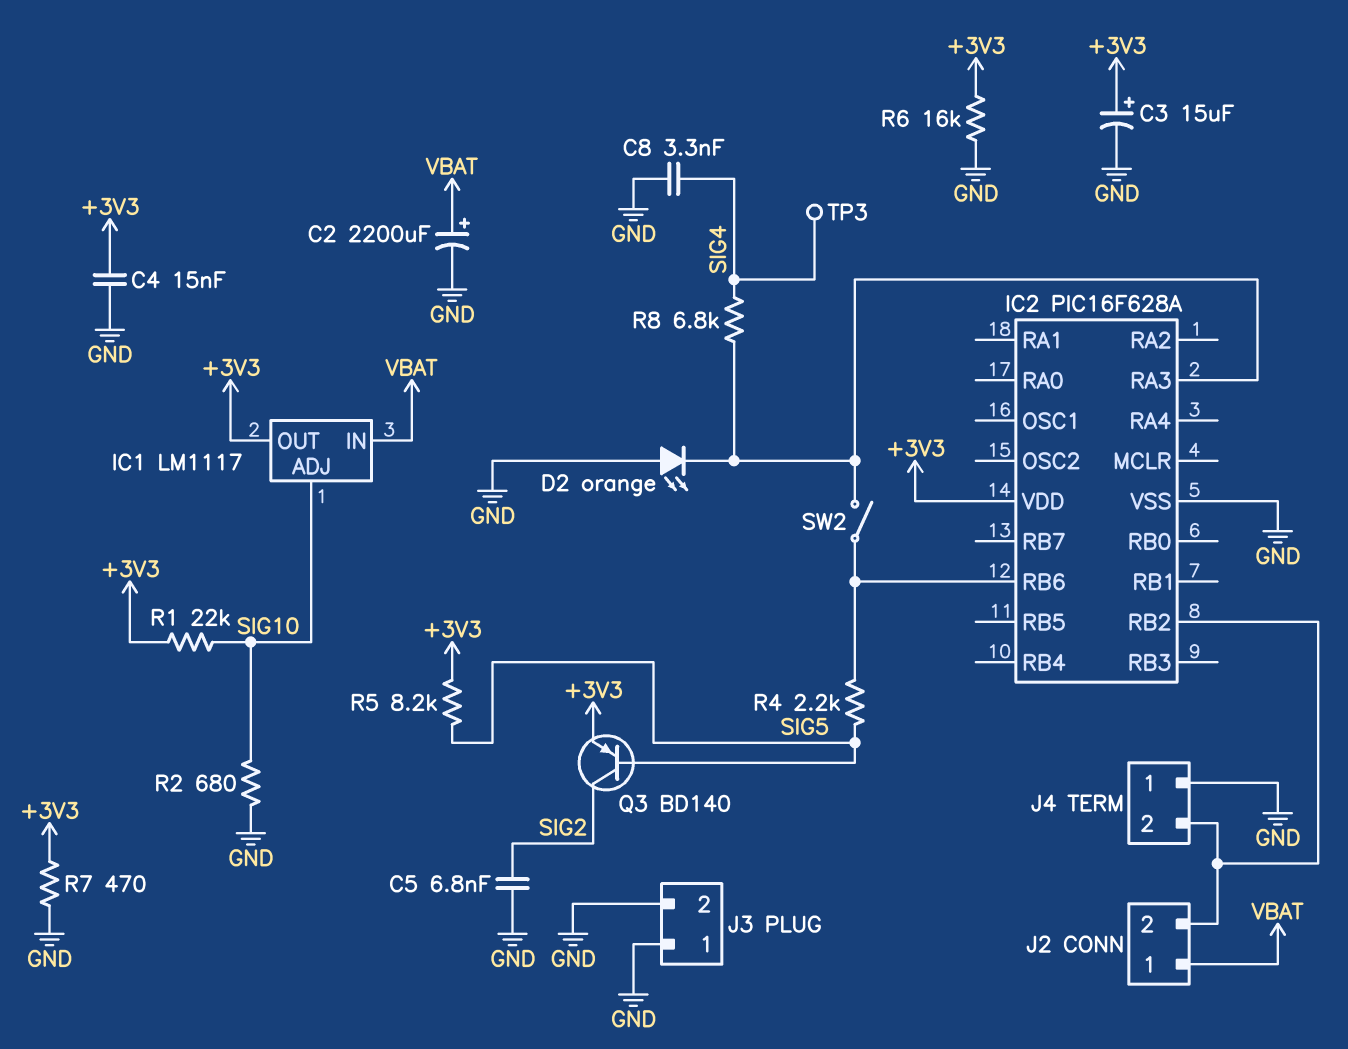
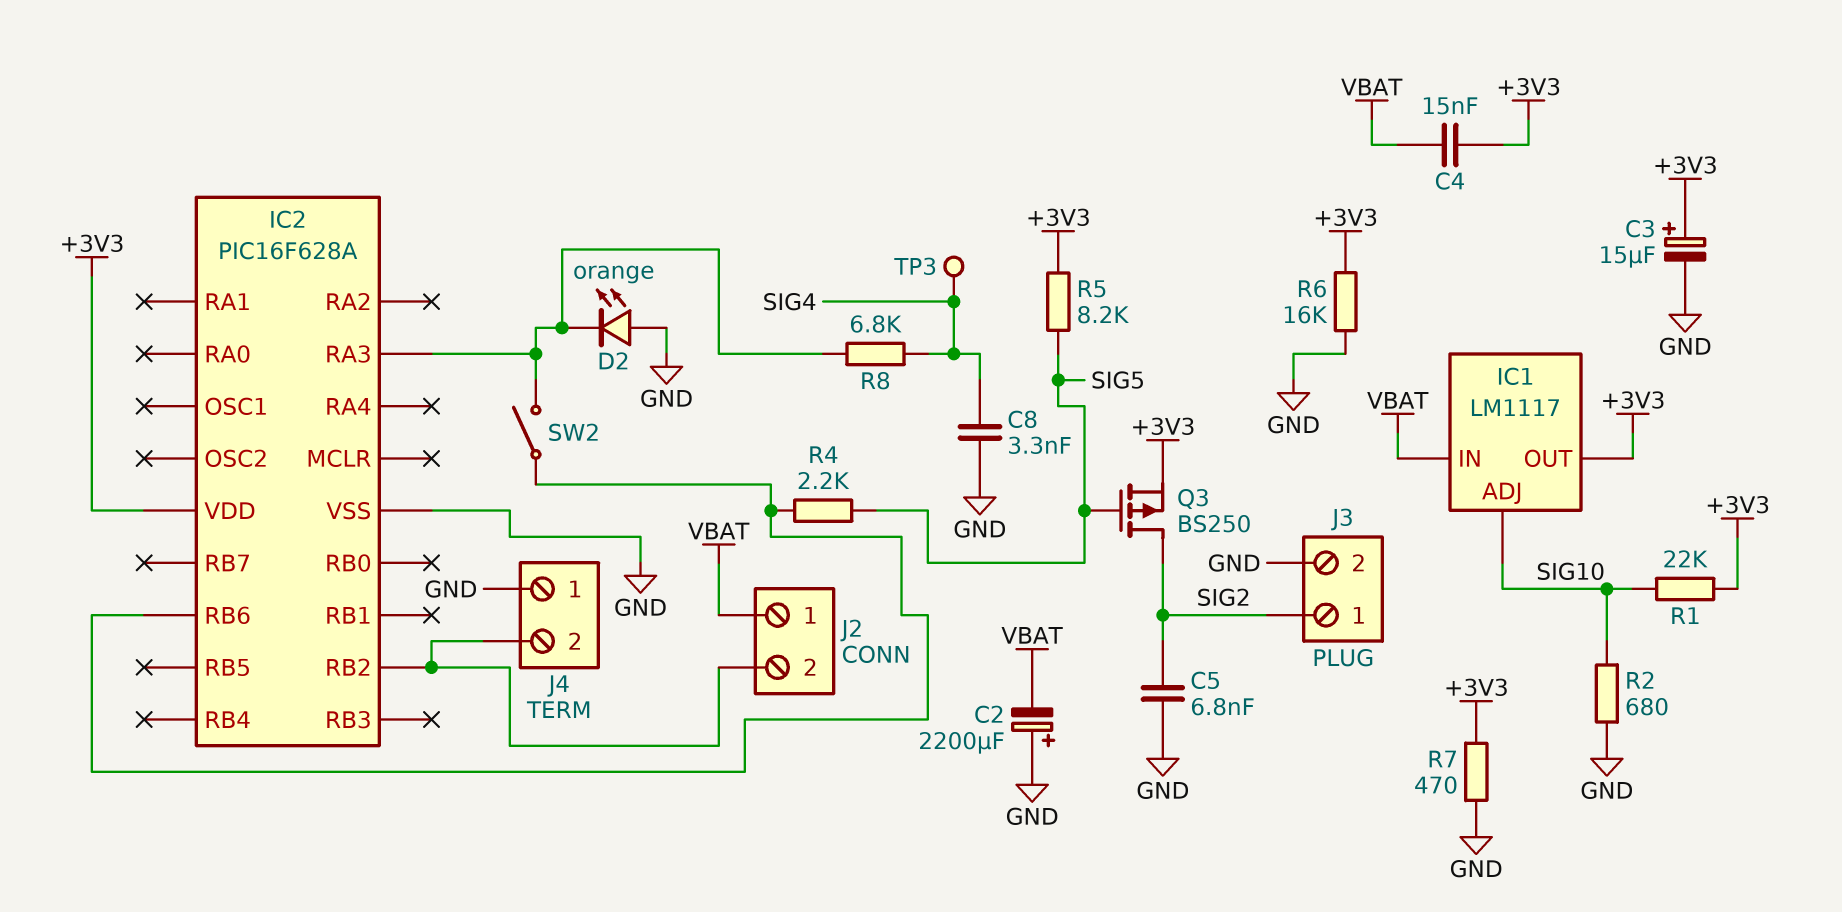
C2: 2200uF (plus VBAT, minus GND) -> 2200uF (plus GND, minus VBAT)
C4: 15nF (+3V3, GND) -> 15nF (+3V3, VBAT)
J3 pin 1: GND -> SIG2
Q3: PNP BD140 (B SIG5, C SIG2, E +3V3) -> PMOS BS250 (G SIG5, D SIG2, S +3V3)

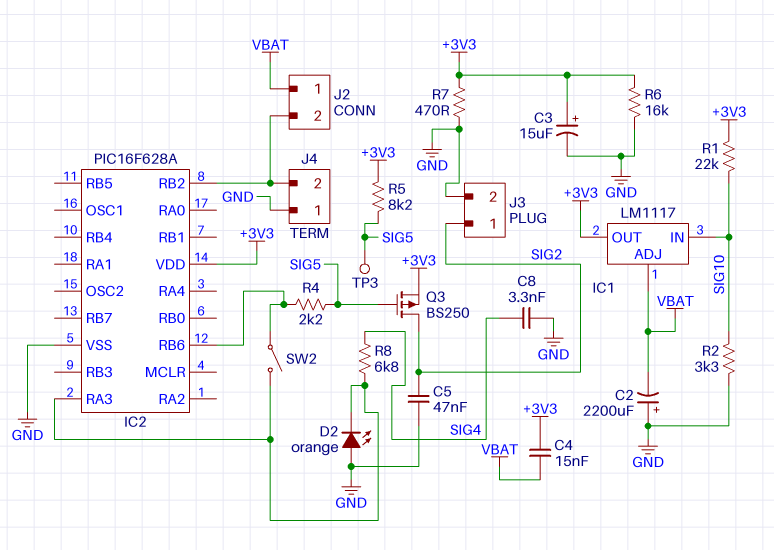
C5: 6.8nF (GND, SIG2) -> 47nF (GND, SIG2)
IC1 pin ADJ: SIG10 -> VBAT
IC1 pin IN: VBAT -> SIG10
R2: 680 (GND, SIG10) -> 3.3k (GND, SIG10)
TP3: test point (SIG4) -> test point (SIG5)

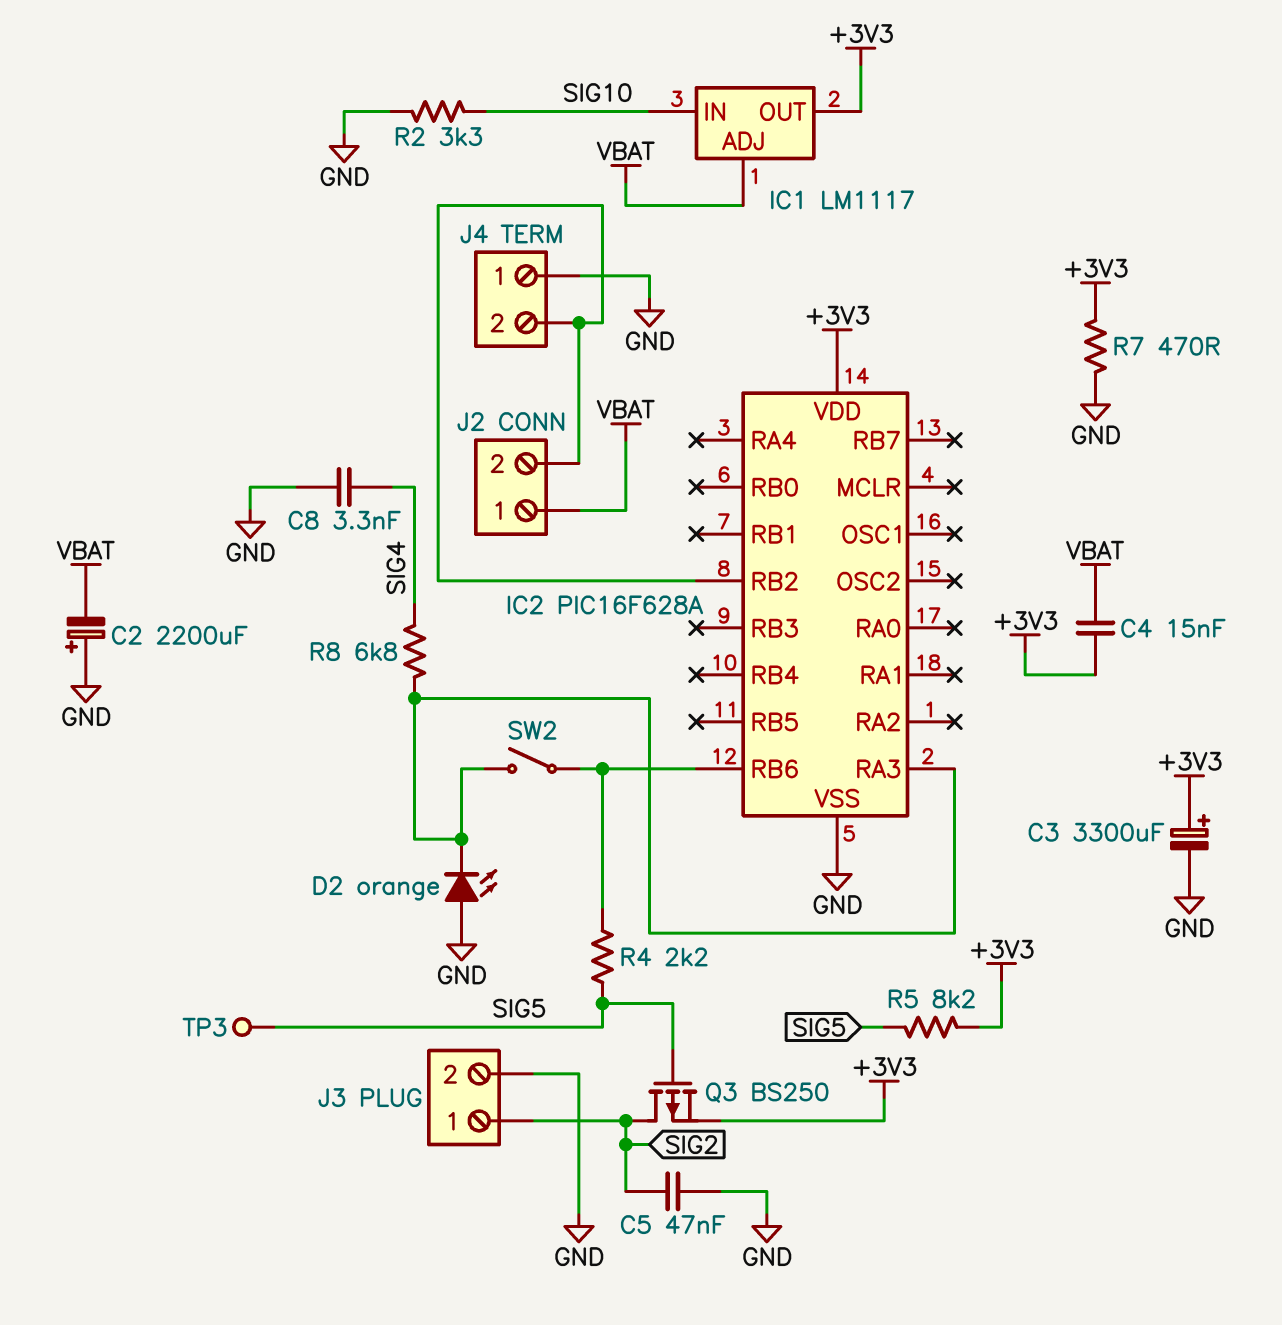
C3: 15uF (plus +3V3, minus GND) -> 3300uF (plus +3V3, minus GND)
R1: 22k (+3V3, SIG10) -> none
R6: 16k (+3V3, GND) -> none

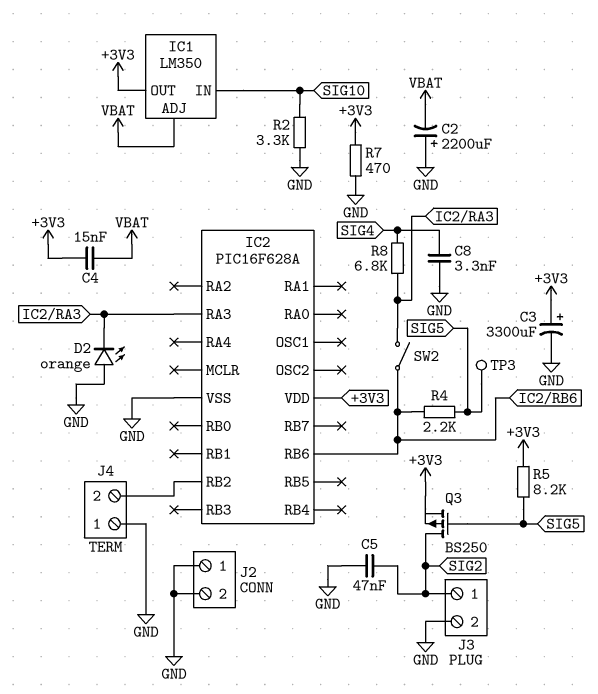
IC1: LM1117 -> LM350
J2 pin 1: VBAT -> GND
J2 pin 2: IC2/RB2 -> GND

